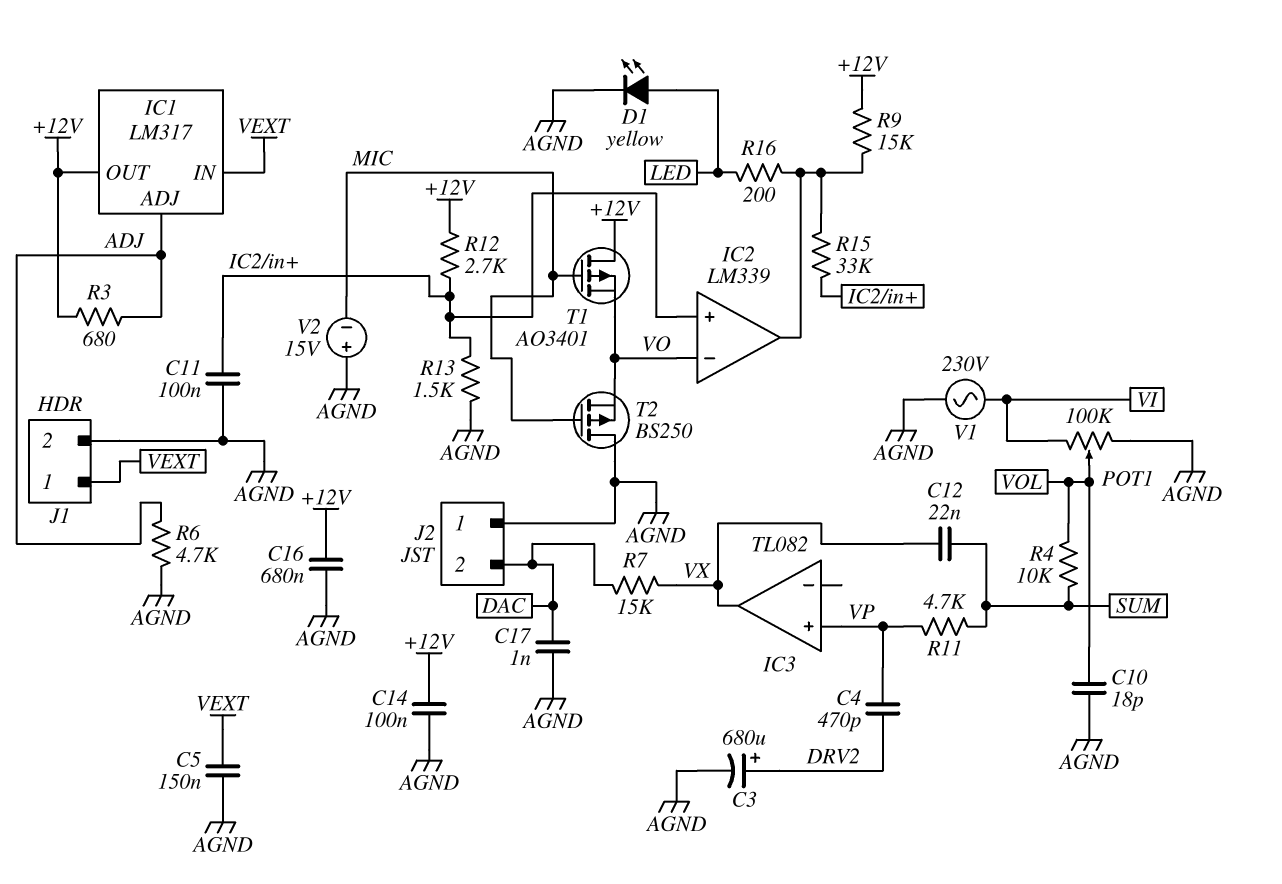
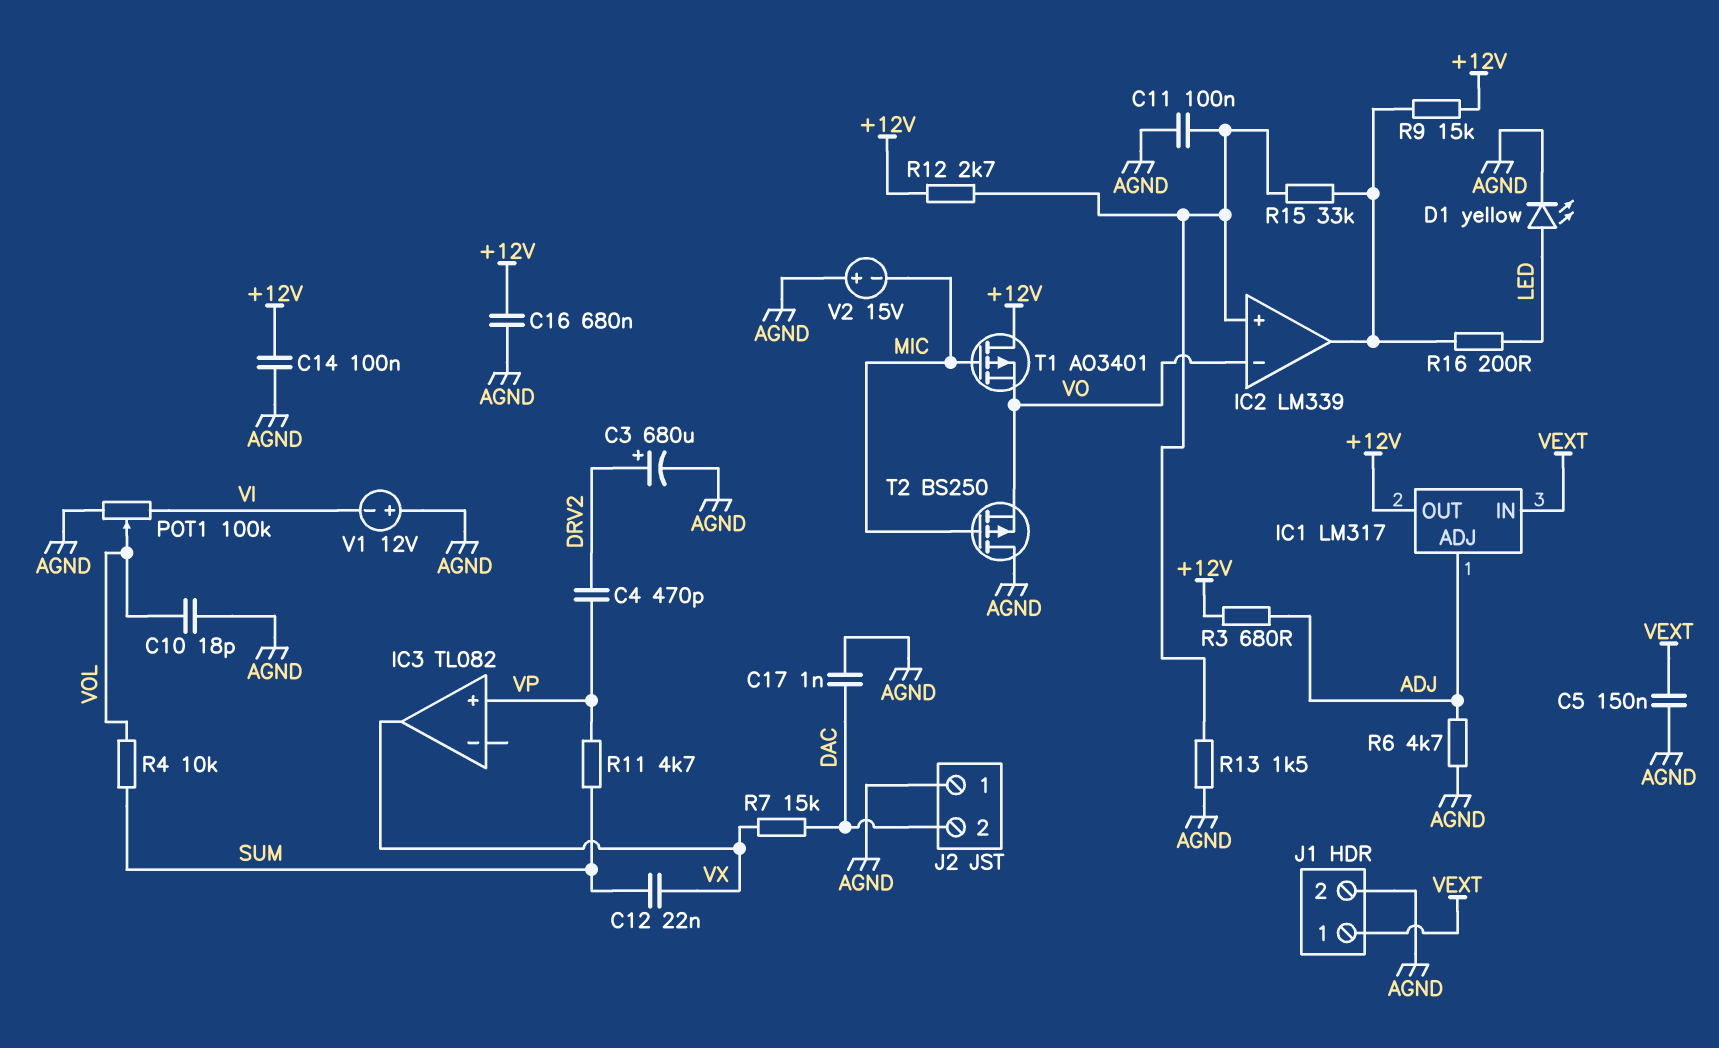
V1: AC 230V (AGND, VI) -> 12V (plus AGND, minus VI)

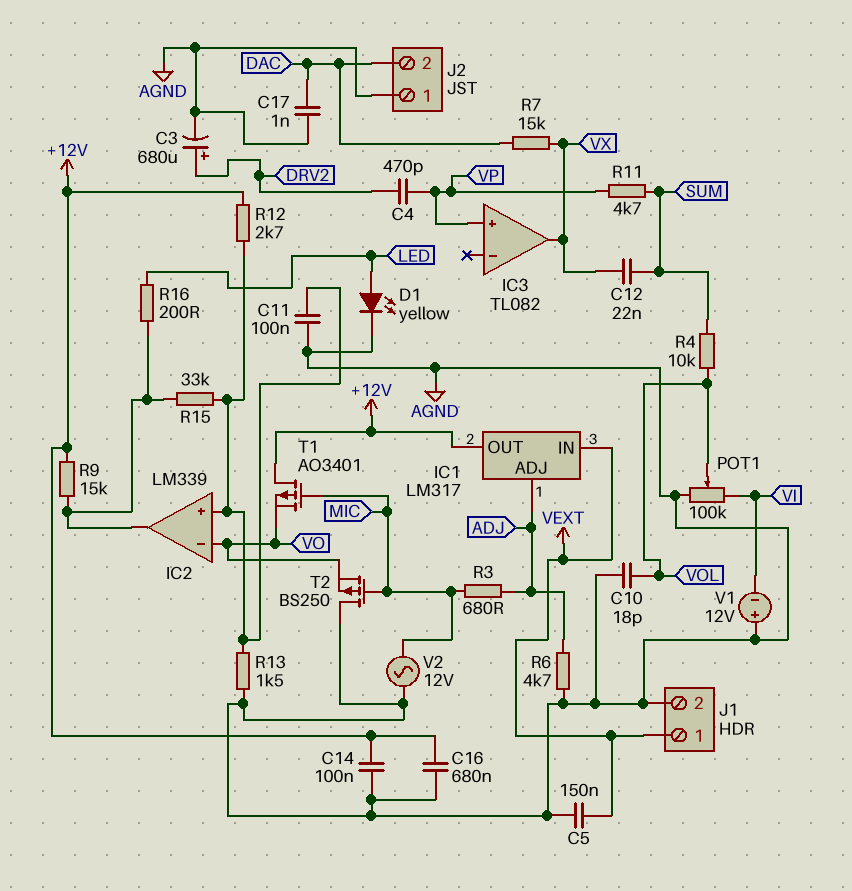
R3: 680 (+12V, ADJ) -> 680 (ADJ, MIC)
V2: 15V (plus AGND, minus MIC) -> AC 12V (AGND, MIC)

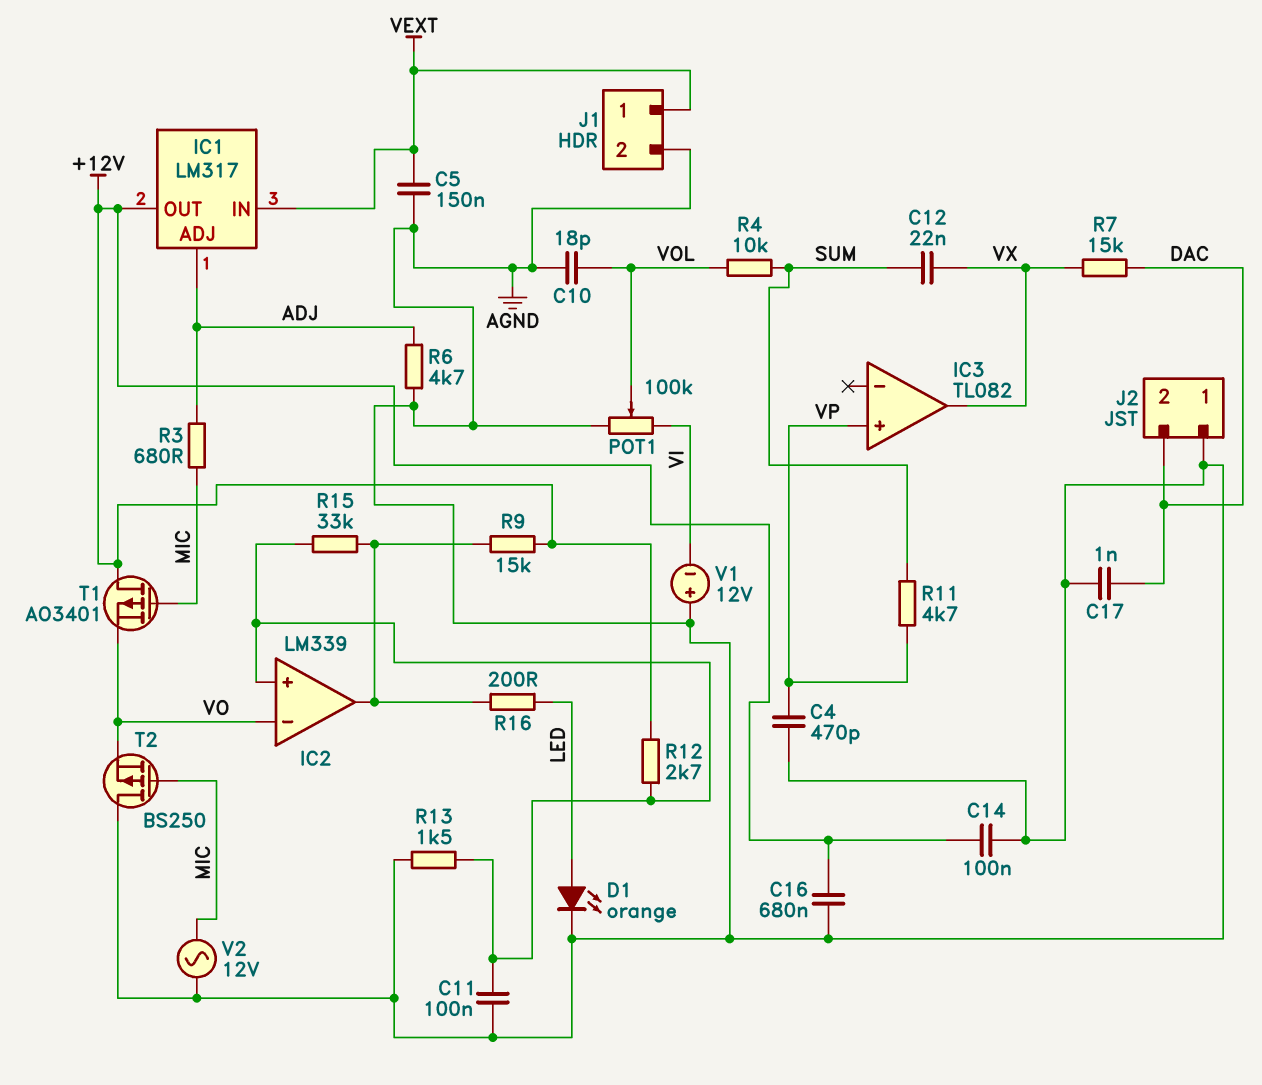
C3: 680uF (plus DRV2, minus AGND) -> none
C4: 470pF (DRV2, VP) -> 470pF (AGND, VP)
D1: LED yellow (A LED, K AGND) -> LED orange (A LED, K AGND)

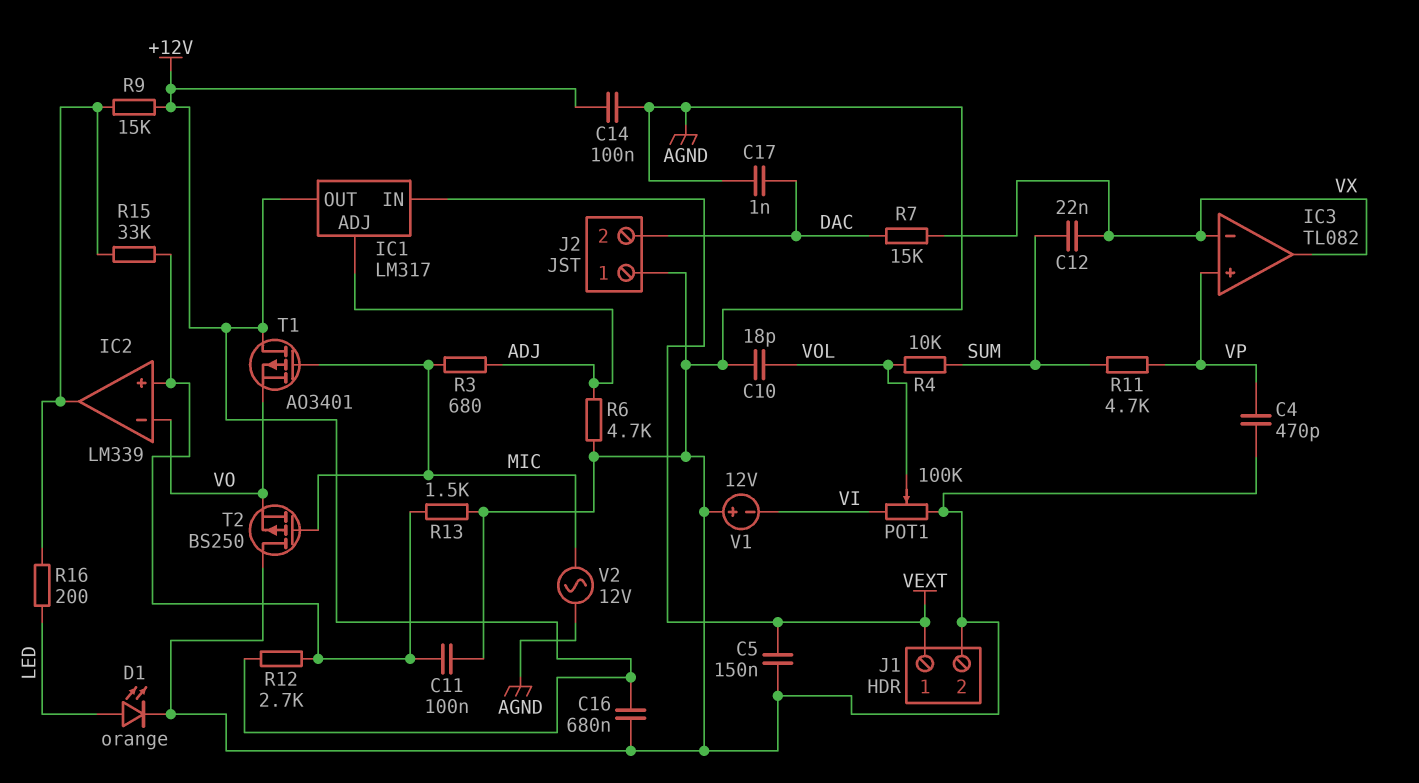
IC3 pin in-: none -> VX

